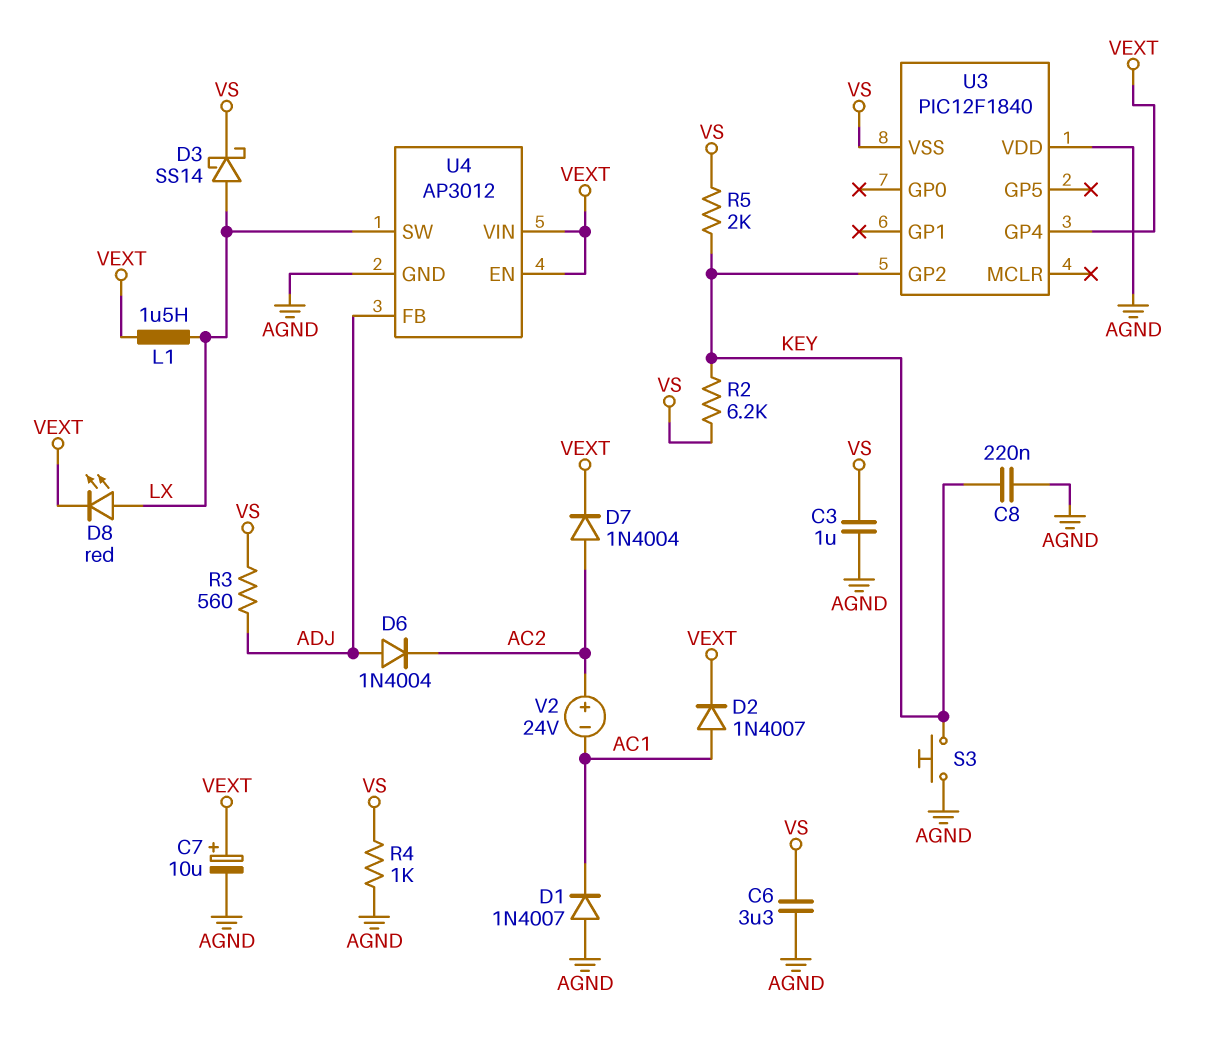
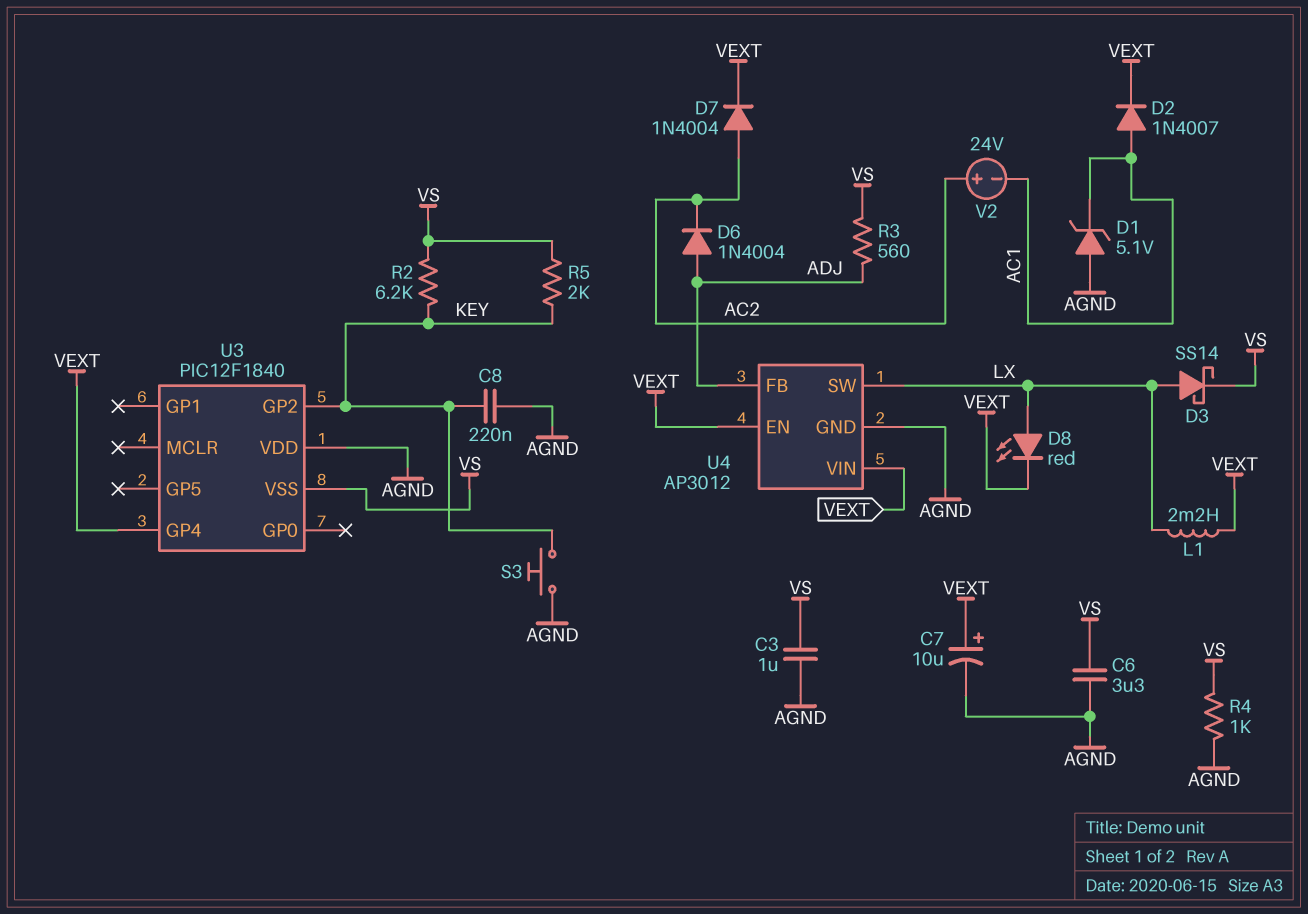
D1: diode 1N4007 (A AGND, K AC1) -> zener 5.1V (A AGND, K AC1)
L1: 1.5uH (LX, VEXT) -> 2.2mH (LX, VEXT)

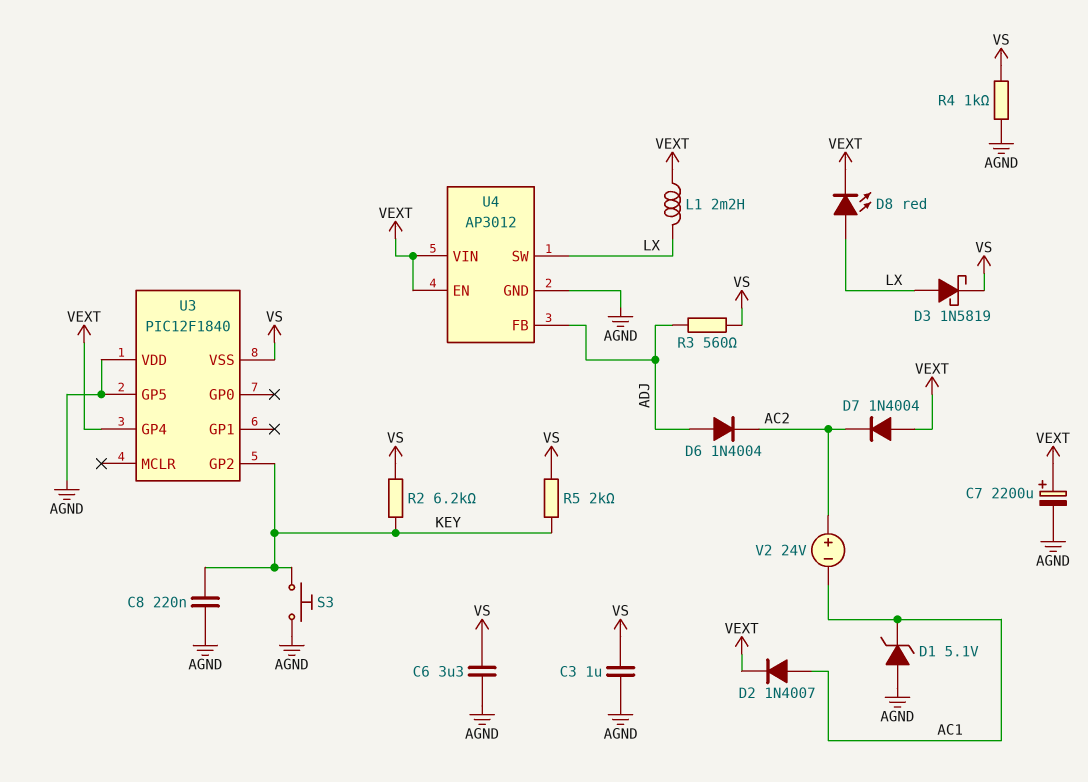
C7: 10uF (plus VEXT, minus AGND) -> 2200uF (plus VEXT, minus AGND)
D3: schottky SS14 (A LX, K VS) -> schottky 1N5819 (A LX, K VS)
D7: diode 1N4004 (A AC2, K VEXT) -> diode 1N4004 (A VEXT, K AC2)
U3 pin GP5: none -> AGND

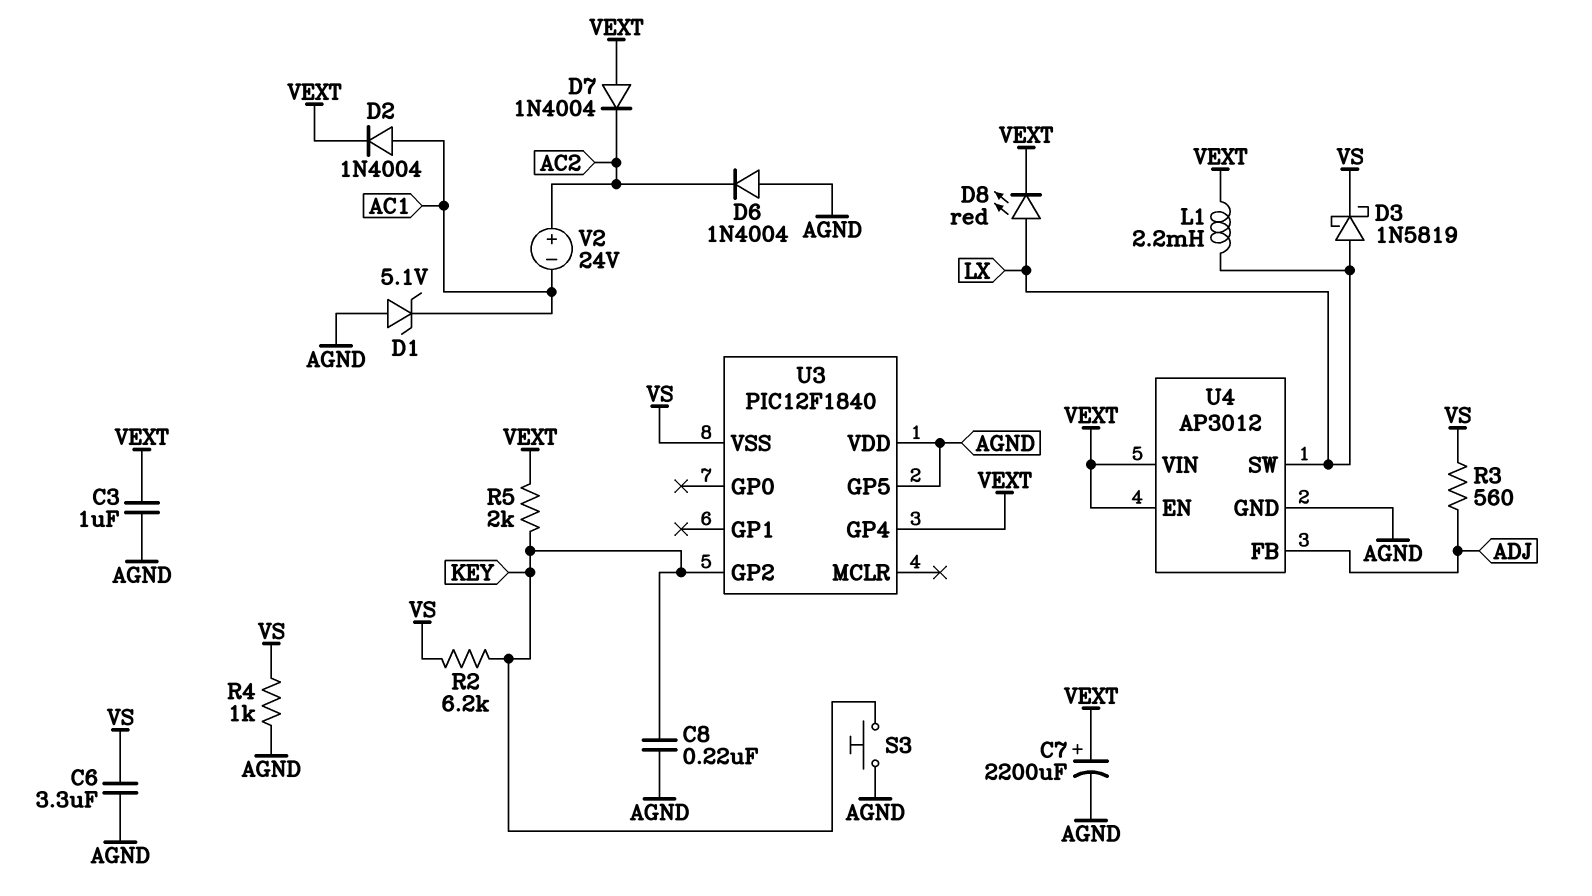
C3: 1uF (AGND, VS) -> 1uF (AGND, VEXT)
D2: diode 1N4007 (A AC1, K VEXT) -> diode 1N4004 (A AC1, K VEXT)
D6: diode 1N4004 (A ADJ, K AC2) -> diode 1N4004 (A AGND, K AC2)
R5: 2k (KEY, VS) -> 2k (KEY, VEXT)

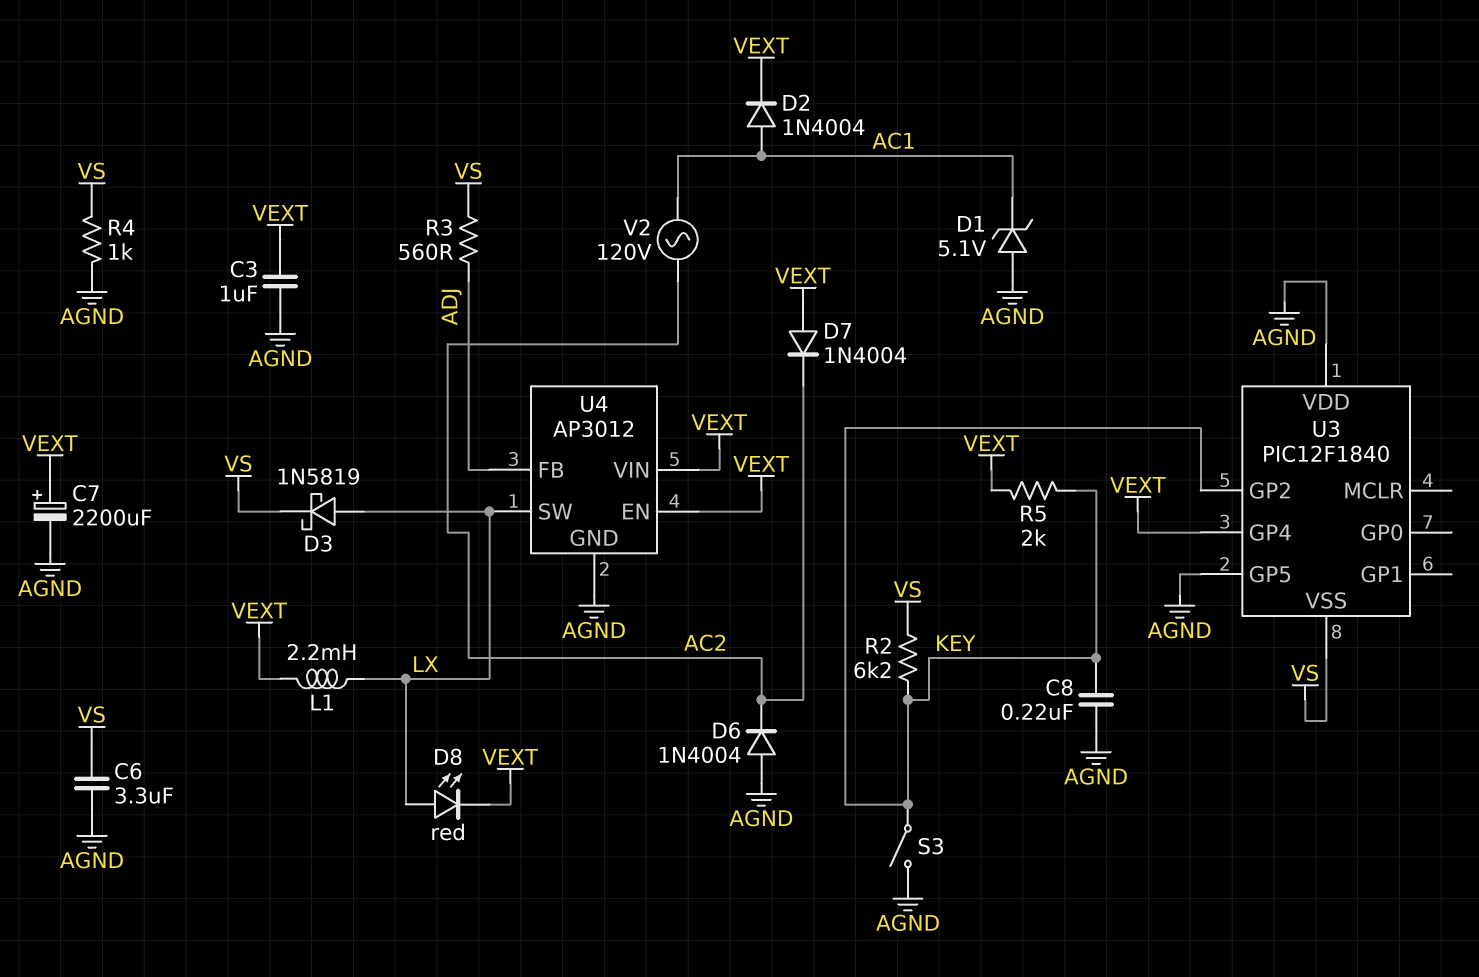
S3: button (AGND, KEY) -> switch (AGND, KEY)
V2: 24V (plus AC2, minus AC1) -> AC 120V (AC1, AC2)

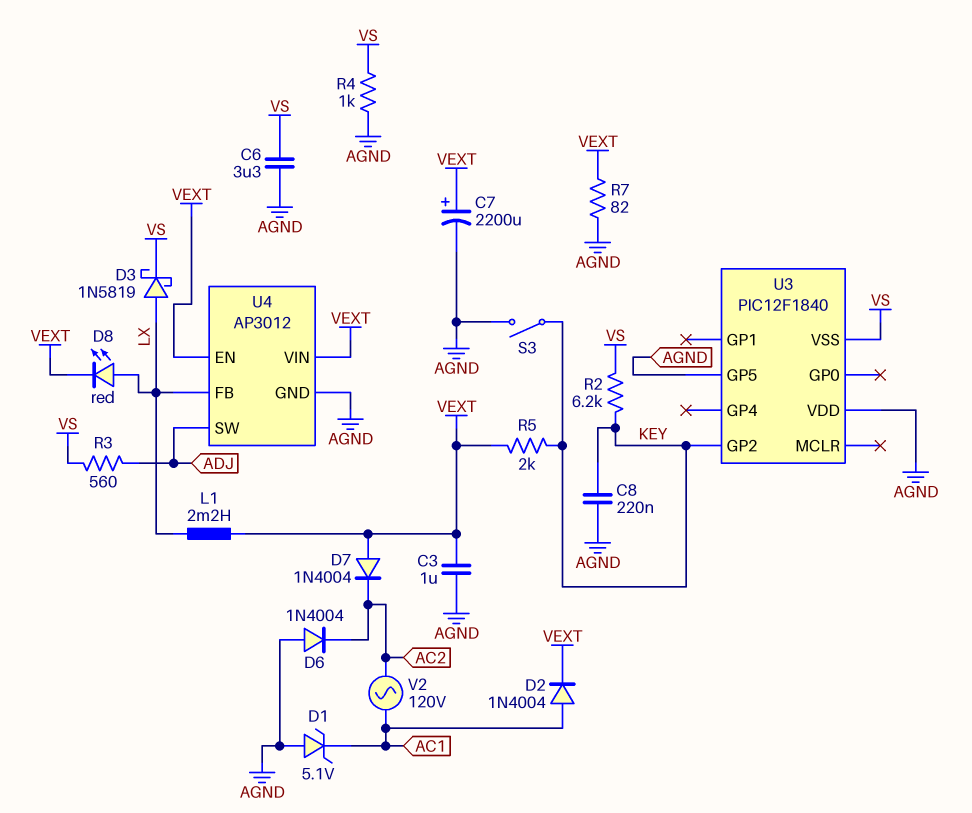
R7: none -> 82 (AGND, VEXT)
U3 pin GP4: VEXT -> none
U4 pin FB: ADJ -> LX
U4 pin SW: LX -> ADJ

